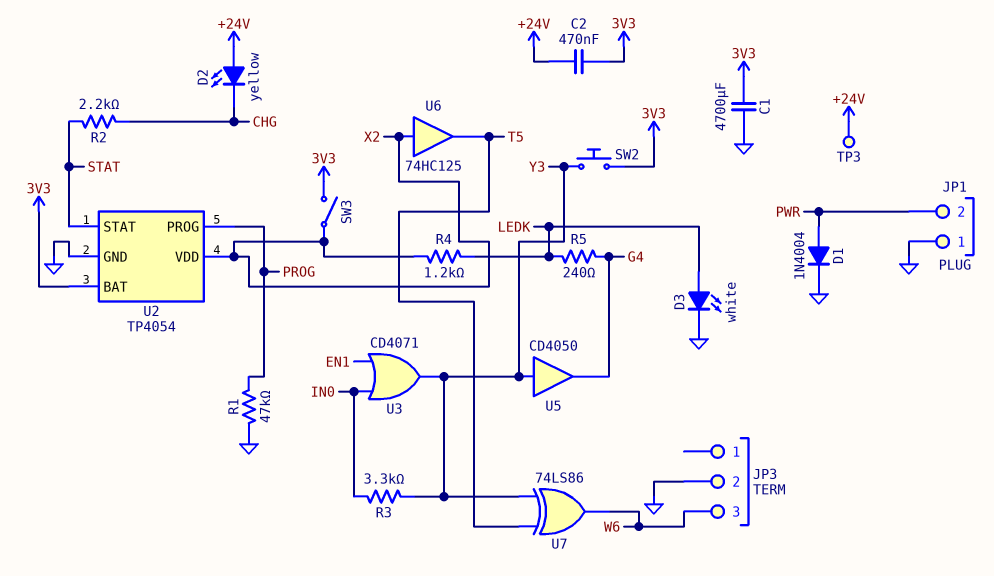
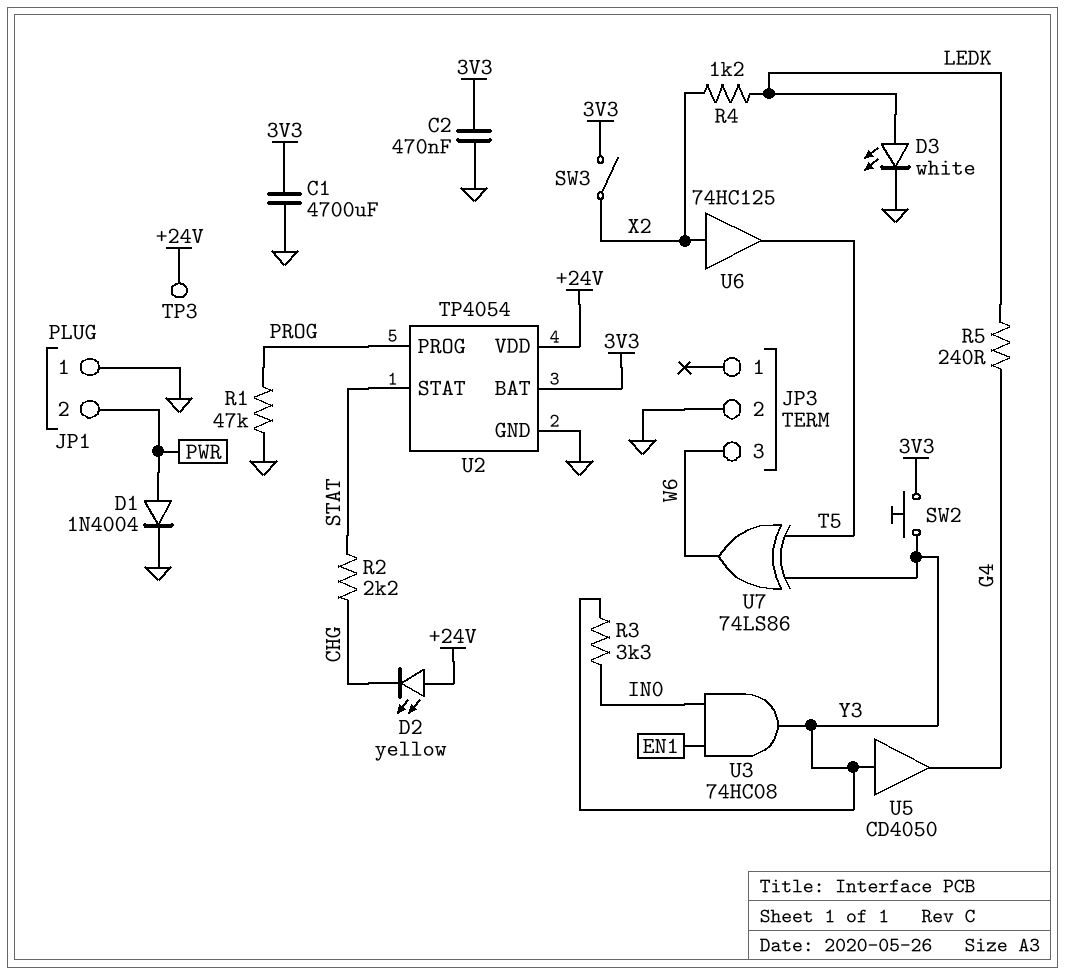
C2: 470nF (+24V, 3V3) -> 470nF (3V3, GND)
U2 pin VDD: X2 -> +24V
U3: OR CD4071 (in EN1, in IN0, out Y3) -> AND 74HC08 (in EN1, in IN0, out Y3)

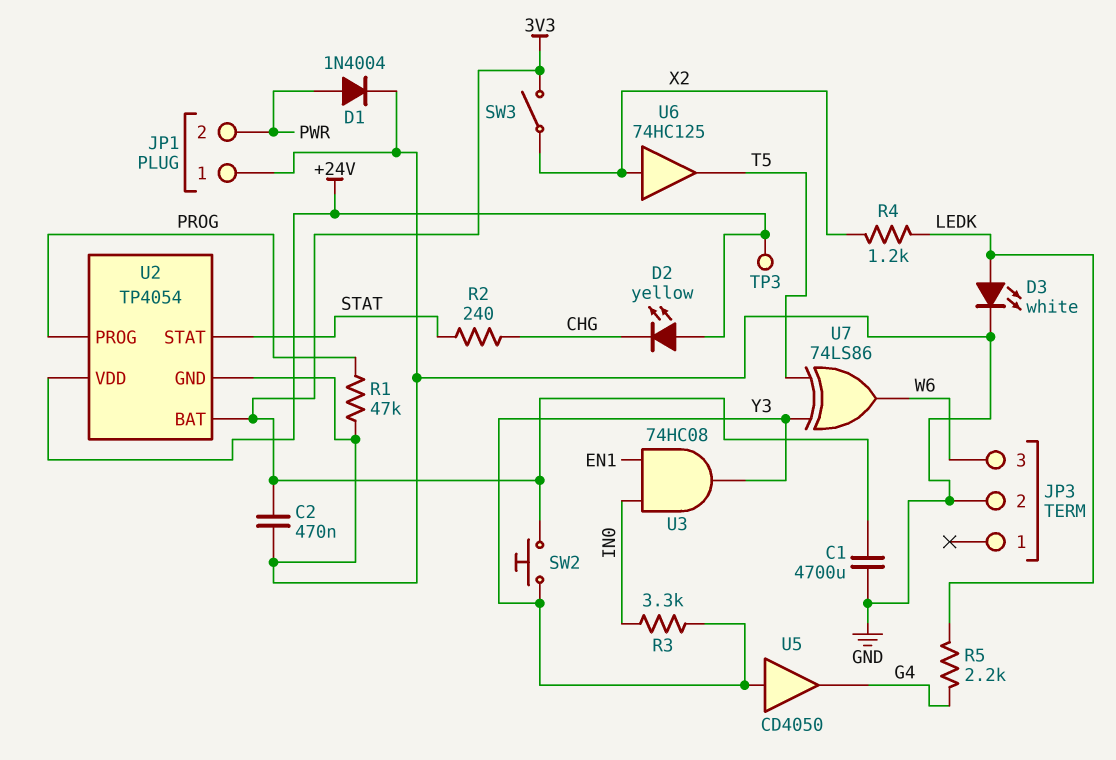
R2: 2.2k (CHG, STAT) -> 240 (CHG, STAT)
R5: 240 (G4, LEDK) -> 2.2k (G4, LEDK)

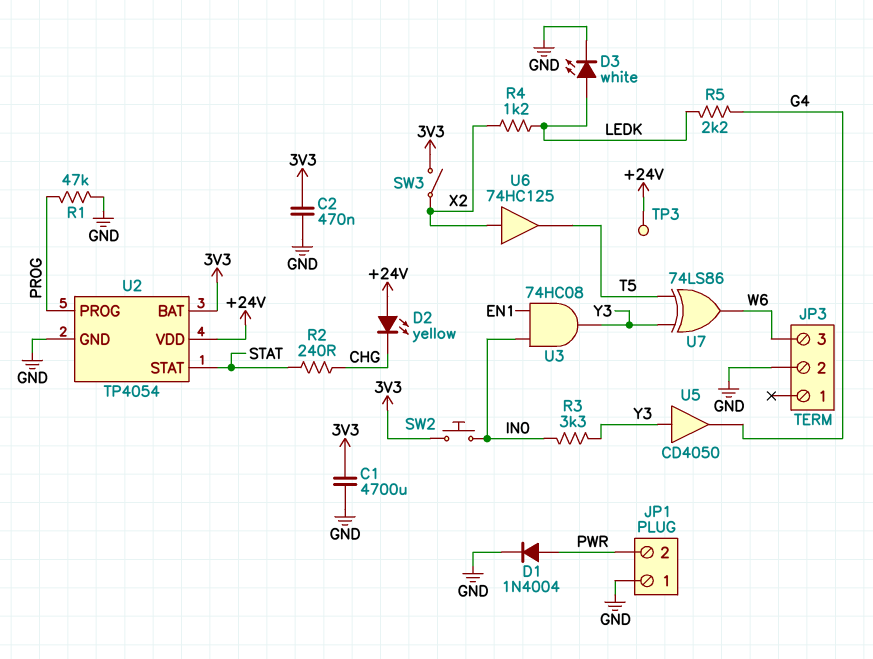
SW2: button (3V3, Y3) -> button (3V3, IN0)

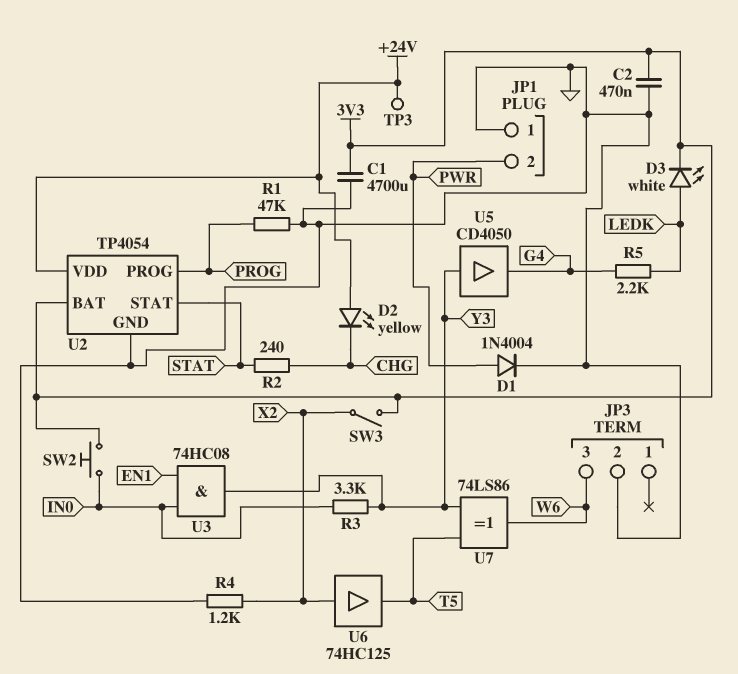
D3: LED white (A LEDK, K GND) -> LED white (A LEDK, K 3V3)
R4: 1.2k (LEDK, X2) -> 1.2k (GND, X2)

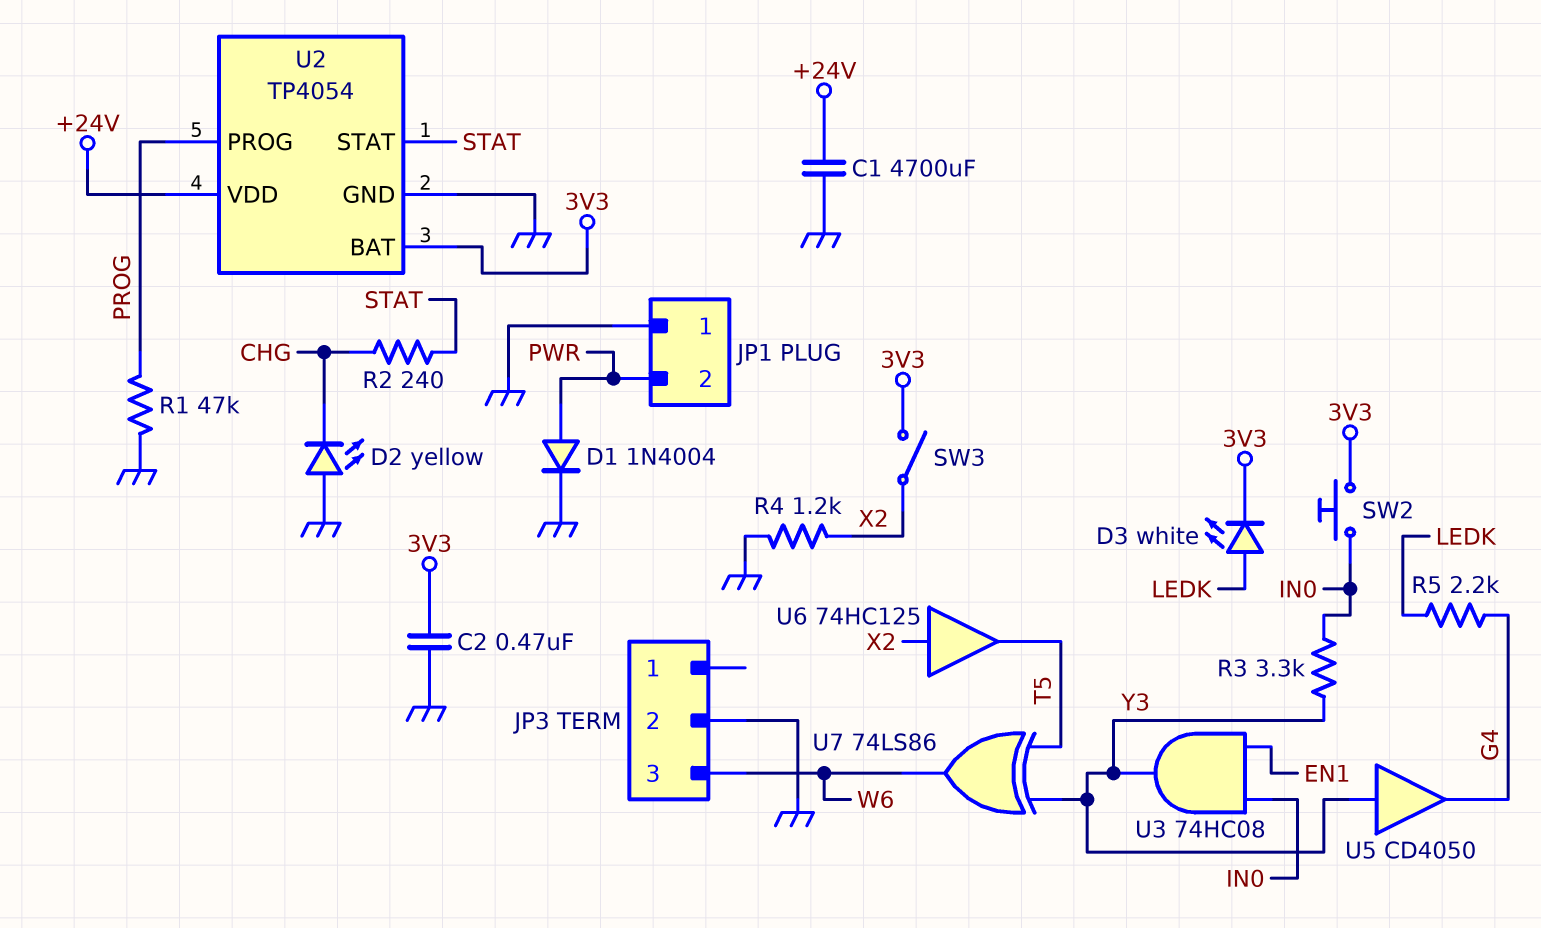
C1: 4700uF (3V3, GND) -> 4700uF (+24V, GND)
D2: LED yellow (A +24V, K CHG) -> LED yellow (A GND, K CHG)
TP3: test point (+24V) -> none

